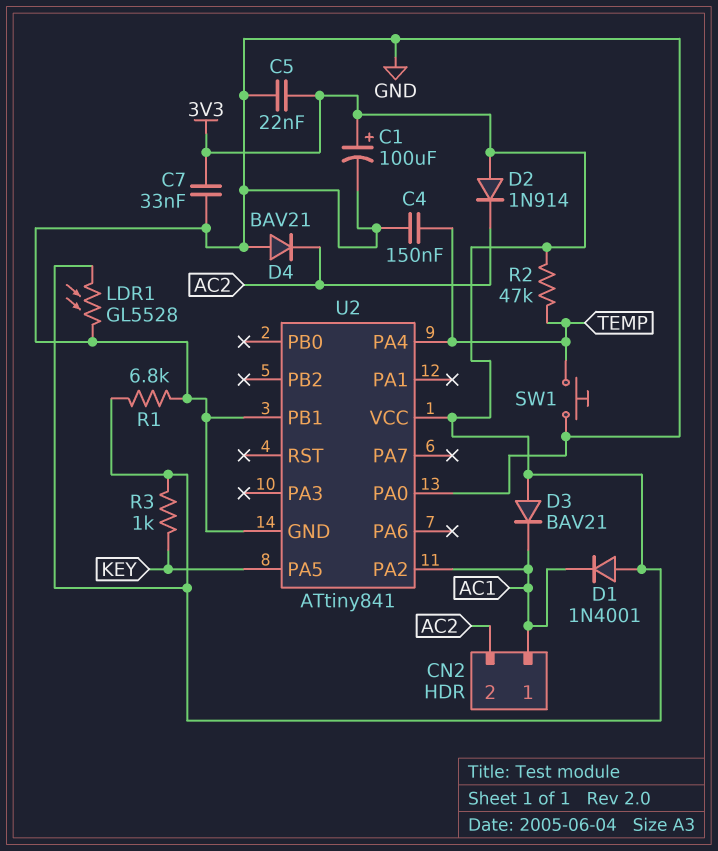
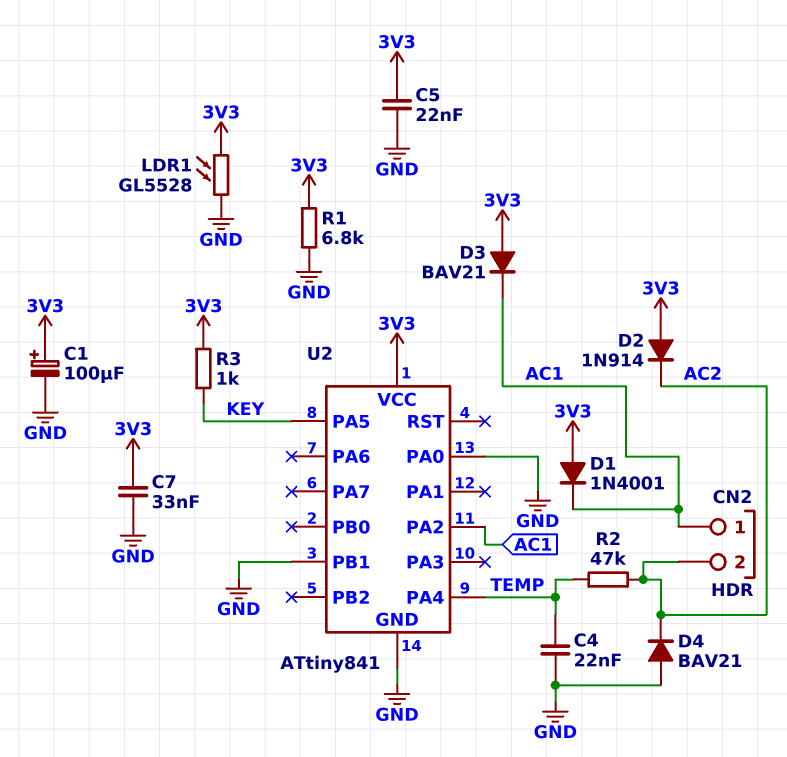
C4: 150nF (GND, TEMP) -> 22nF (GND, TEMP)
R2: 47k (3V3, TEMP) -> 47k (AC2, TEMP)
SW1: button (GND, TEMP) -> none

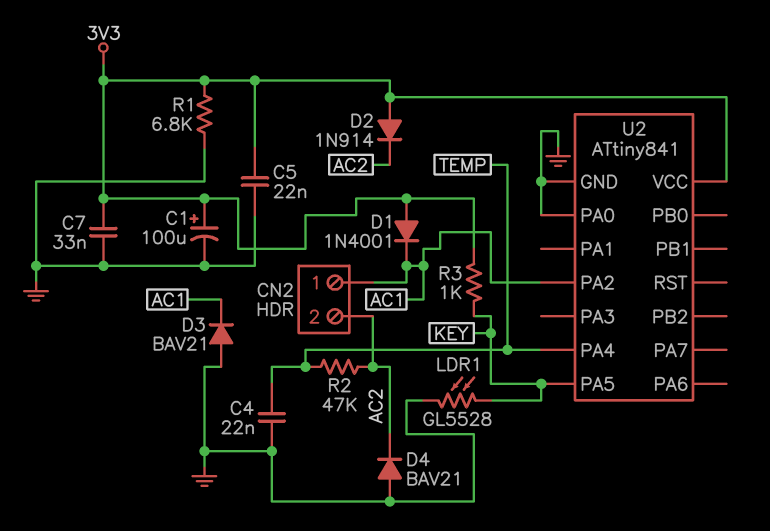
D3: diode BAV21 (A 3V3, K AC1) -> diode BAV21 (A GND, K AC1)
LDR1: GL5528 (3V3, GND) -> GL5528 (GND, KEY)
U2 pin PB1: GND -> none

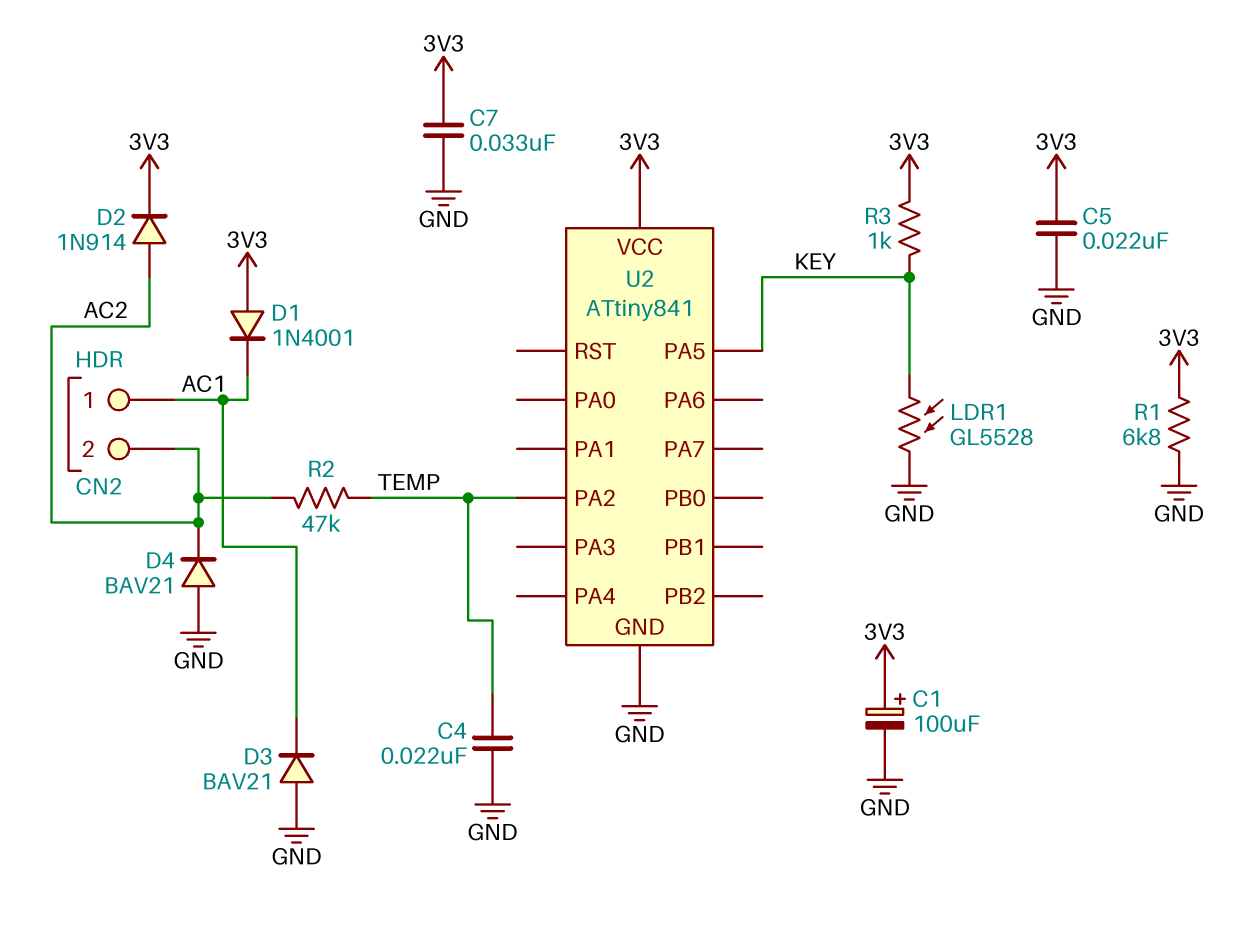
D2: diode 1N914 (A 3V3, K AC2) -> diode 1N914 (A AC2, K 3V3)
U2 pin PA0: GND -> none
U2 pin PA2: AC1 -> TEMP
U2 pin PA4: TEMP -> none

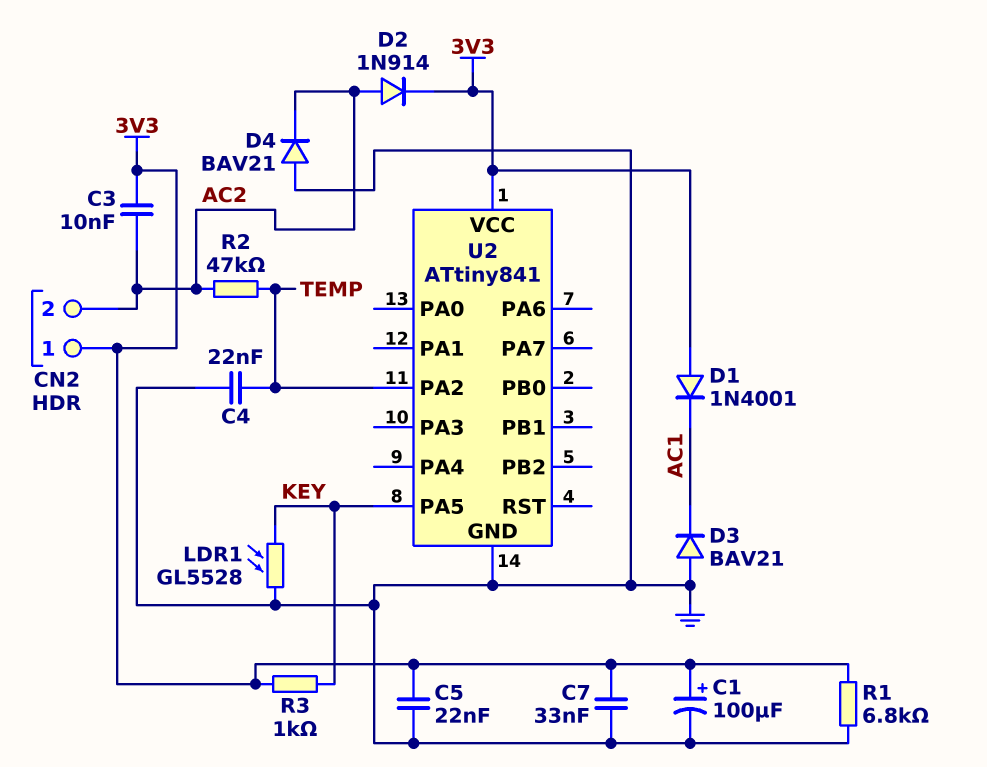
C3: none -> 10nF (3V3, AC2)
CN2 pin 1: AC1 -> 3V3

